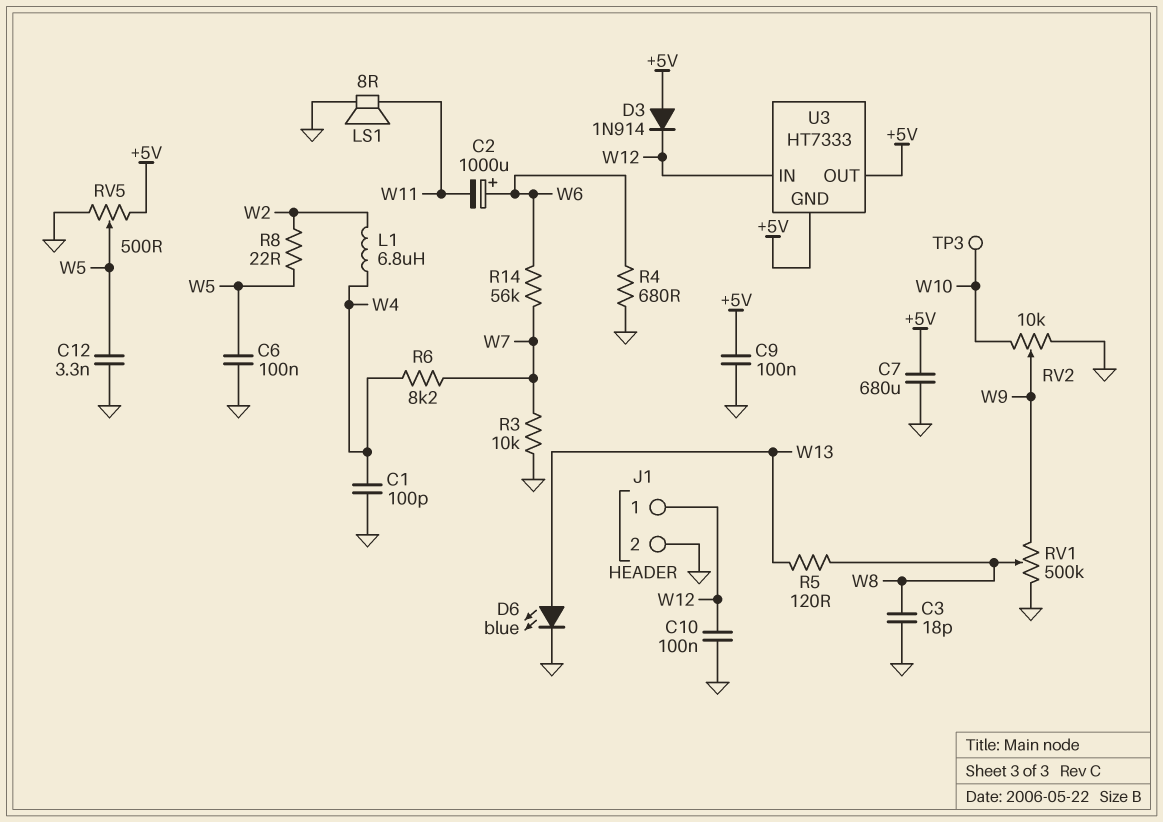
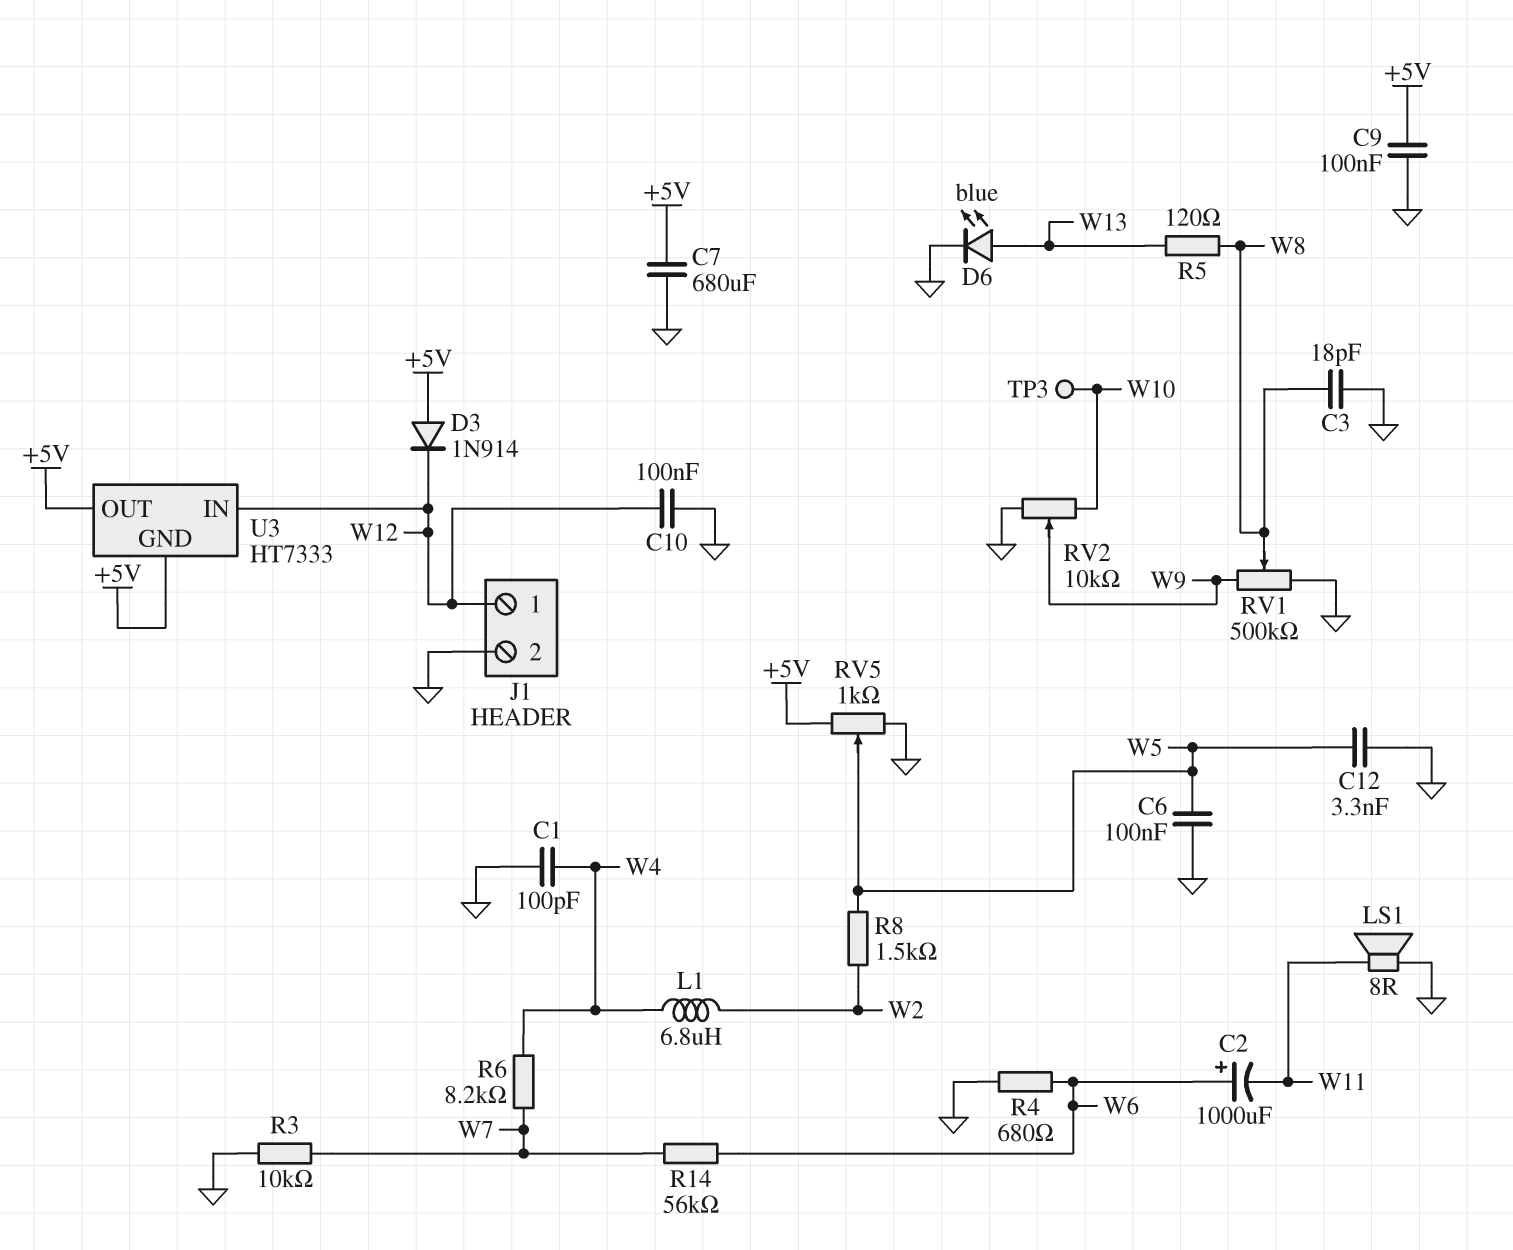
R8: 22 (W2, W5) -> 1.5k (W2, W5)
RV5: 500 (+5V, GND, wiper W5) -> 1k (+5V, GND, wiper W5)

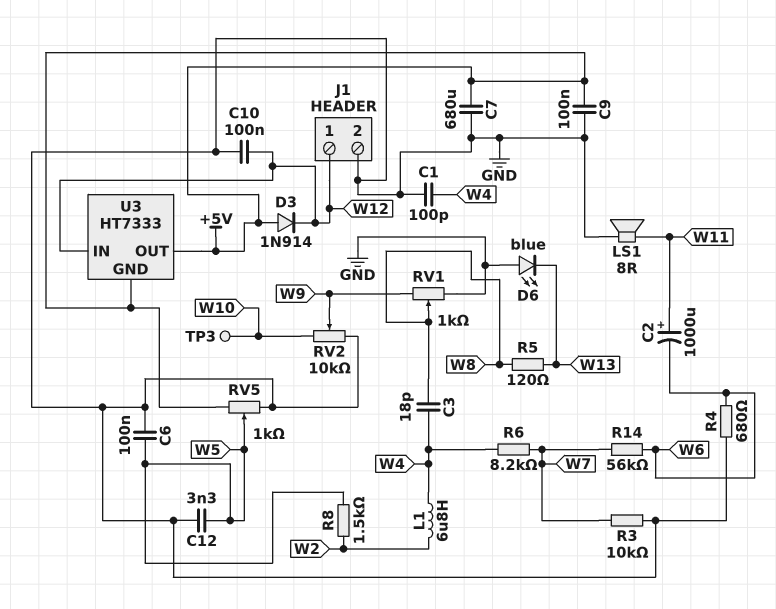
C2: 1000uF (plus W6, minus W11) -> 1000uF (plus W11, minus W6)
C3: 18pF (GND, W8) -> 18pF (W4, W8)
D6: LED blue (A W13, K GND) -> LED blue (A GND, K W13)
RV1: 500k (GND, W9, wiper W8) -> 1k (GND, W9, wiper W8)

